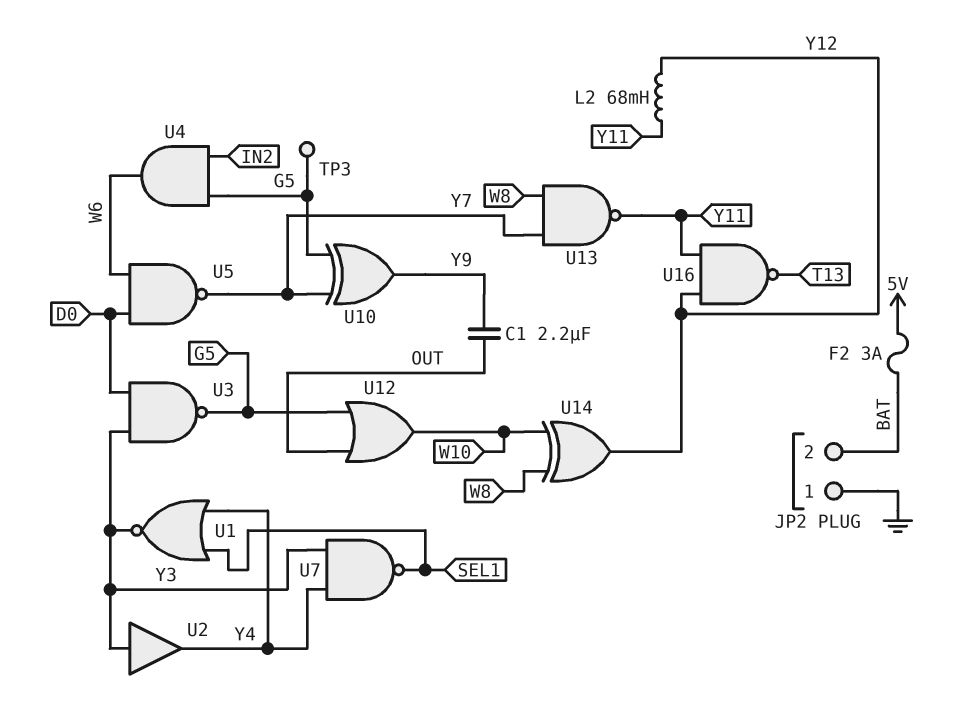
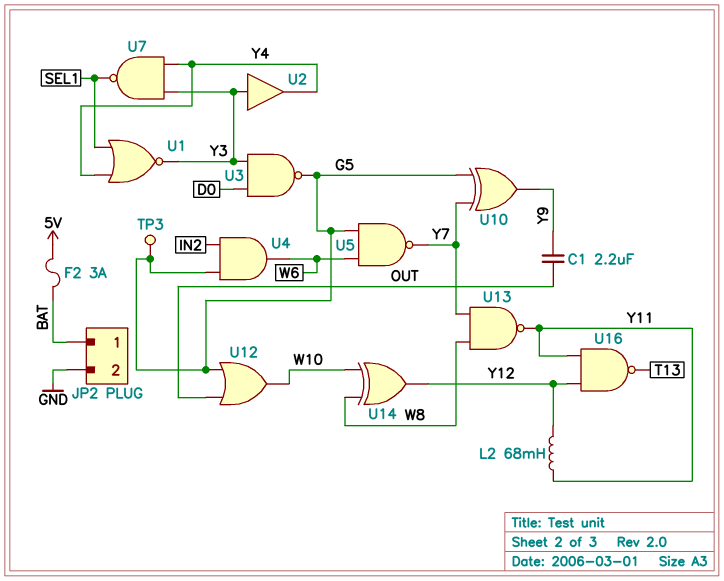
JP2 pin 1: GND -> BAT
JP2 pin 2: BAT -> GND
U5: NAND (in D0, in W6, out Y7) -> NAND (in G5, in W6, out Y7)

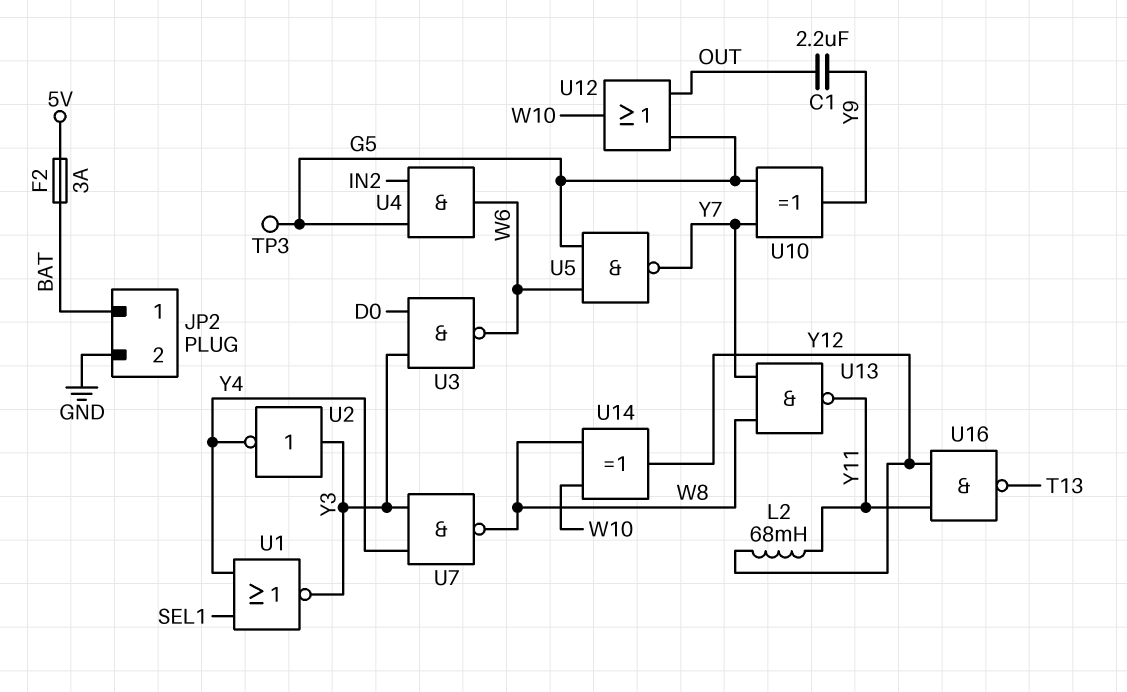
U2: buffer (in Y3, out Y4) -> NOT (in Y3, out Y4)
U3: NAND (in D0, in Y3, out G5) -> NAND (in D0, in Y3, out W6)
U7: NAND (in Y3, in Y4, out SEL1) -> NAND (in Y3, in Y4, out W8)

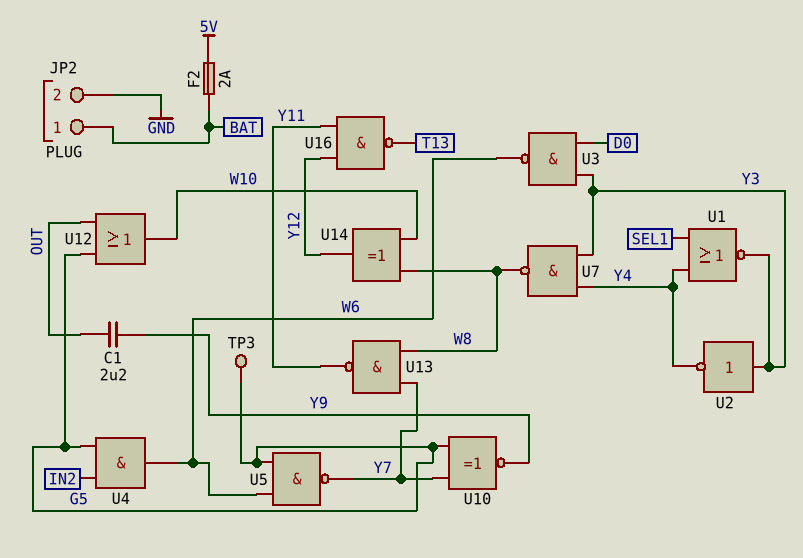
F2: 3A (5V, BAT) -> 2A (5V, BAT)
L2: 68mH (Y11, Y12) -> none
U10: XOR (in G5, in Y7, out Y9) -> XNOR (in G5, in Y7, out Y9)

